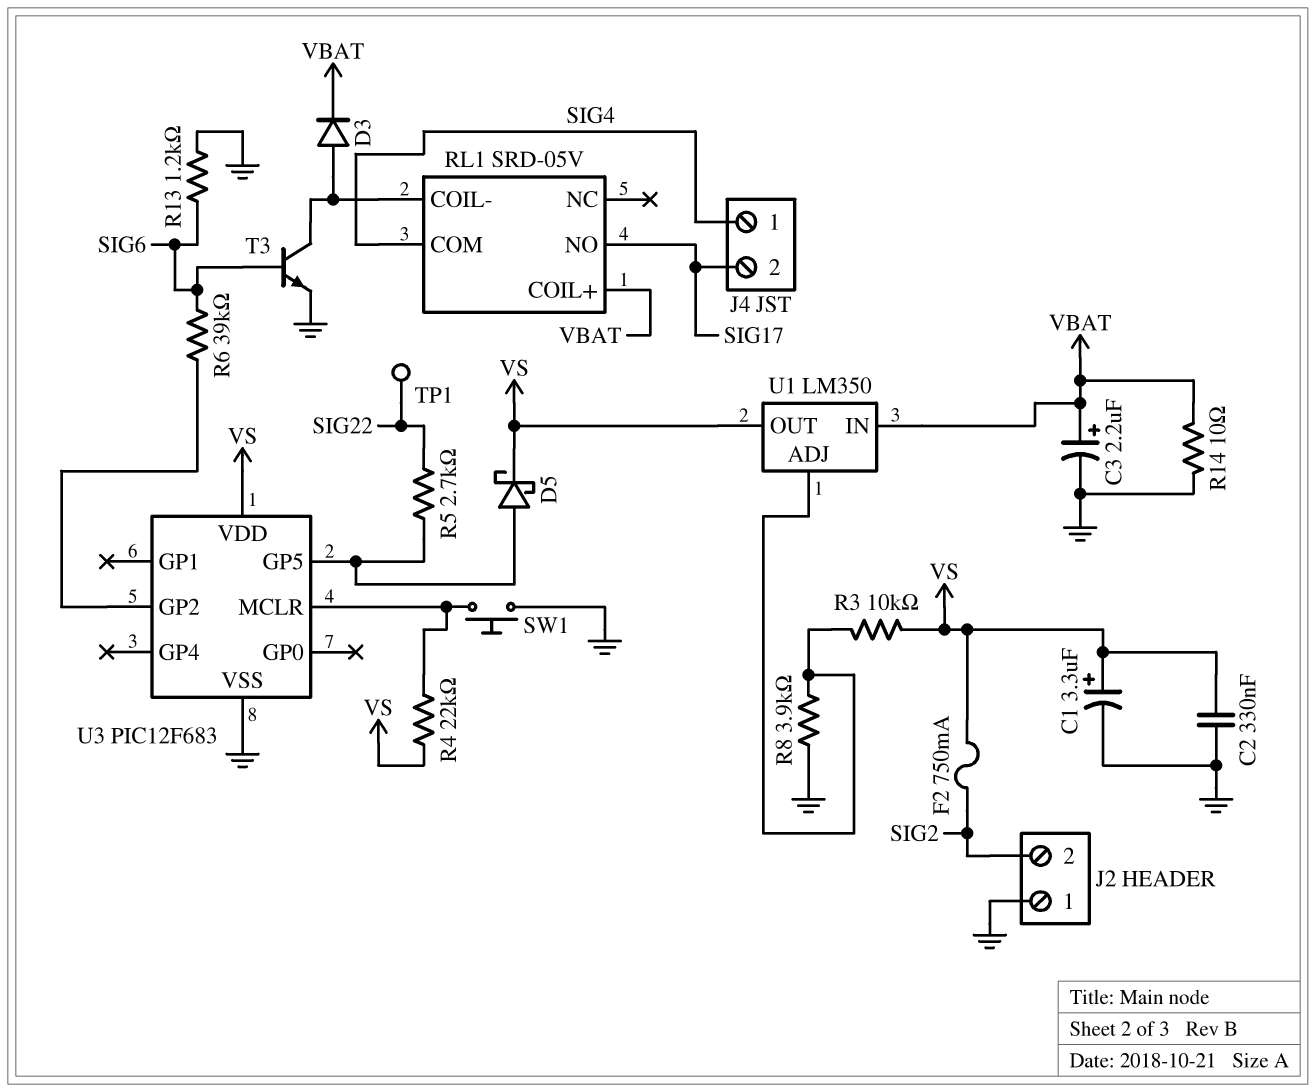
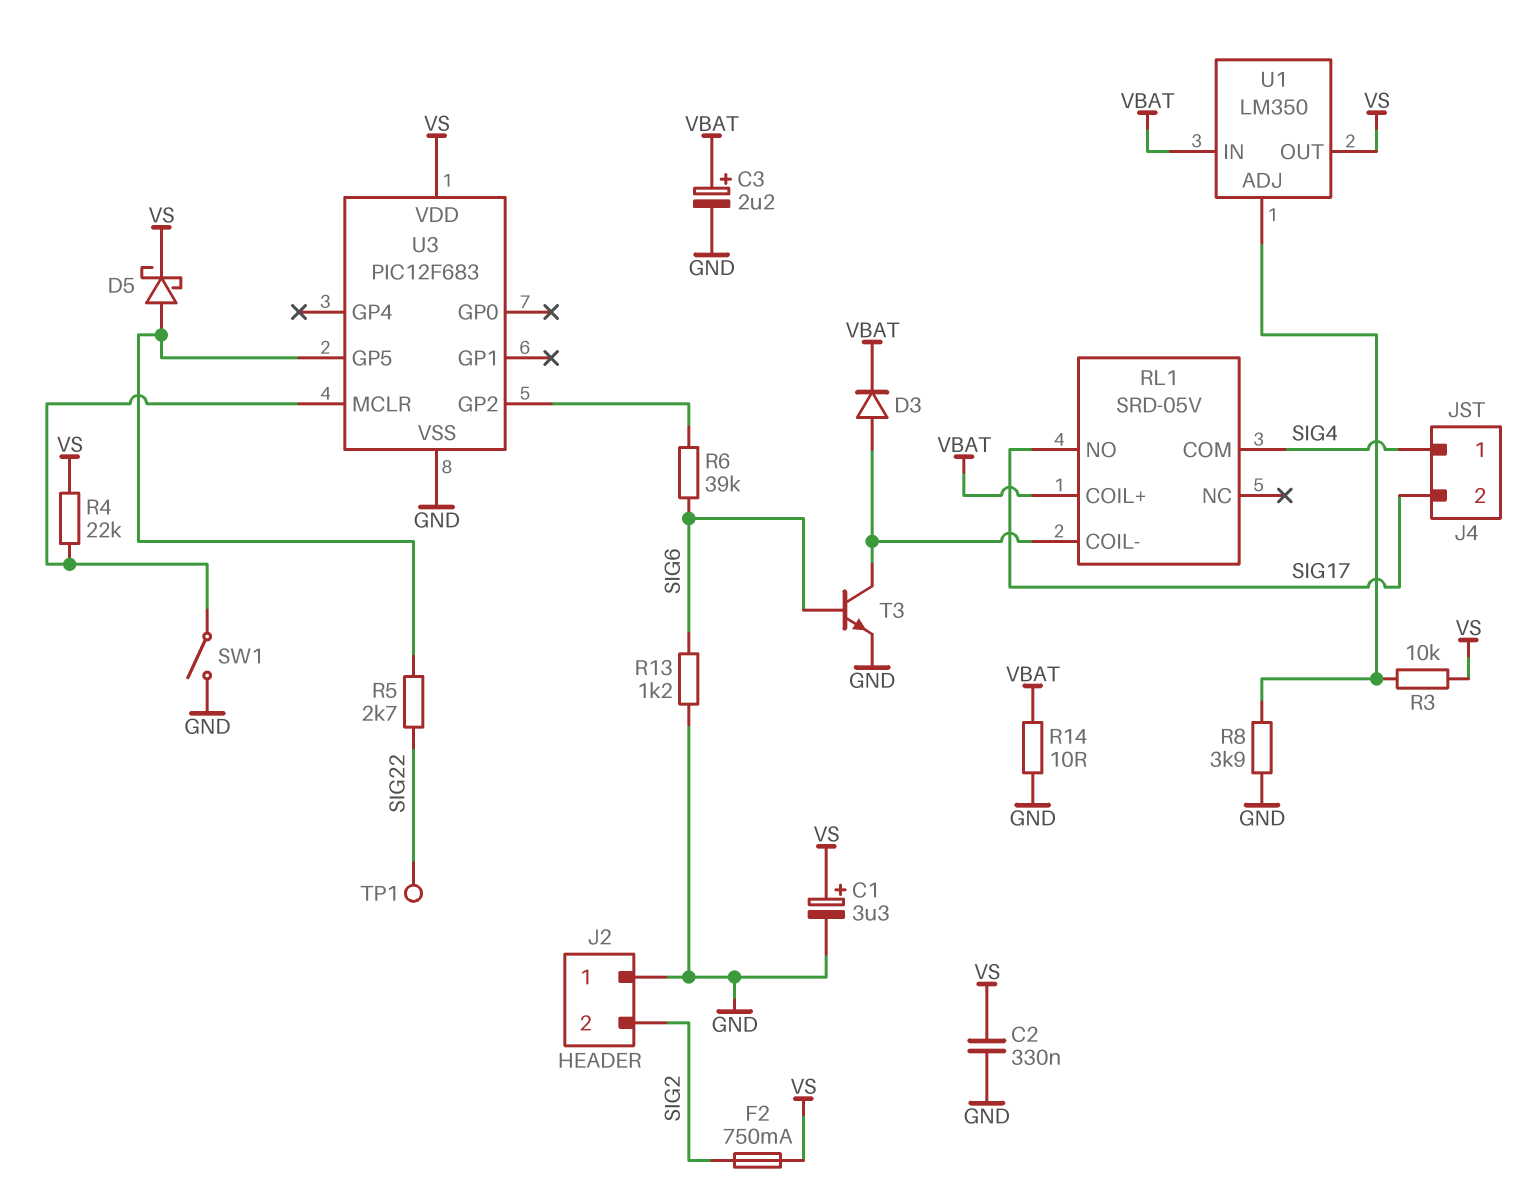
SW1: button (GND, U3/MCLR) -> switch (GND, U3/MCLR)

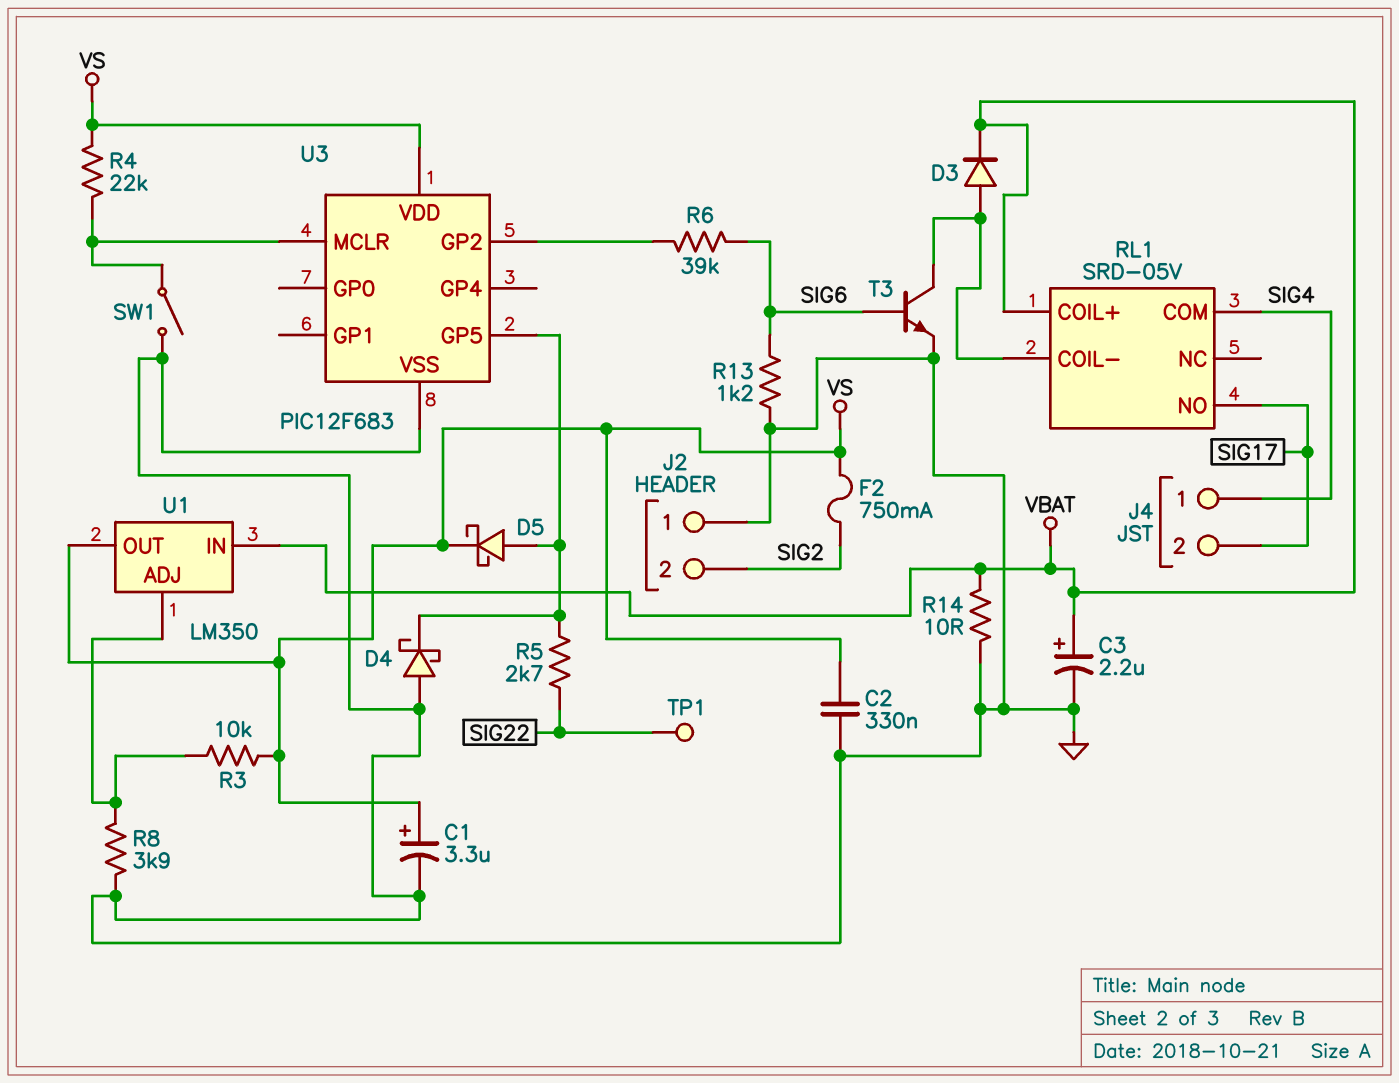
D4: none -> schottky (A GND, K U3/GP5)

